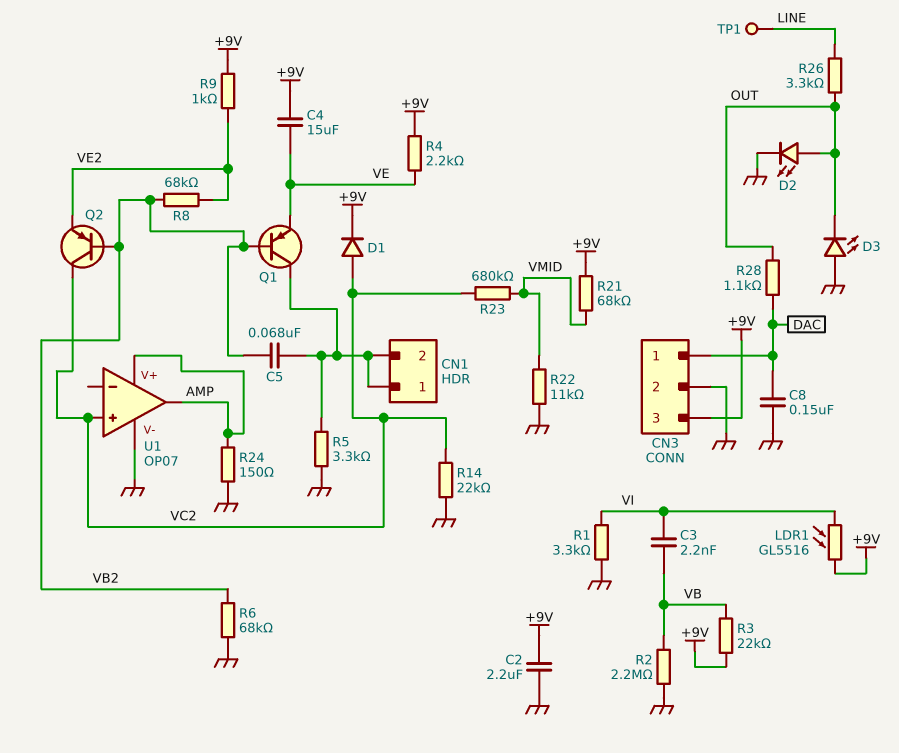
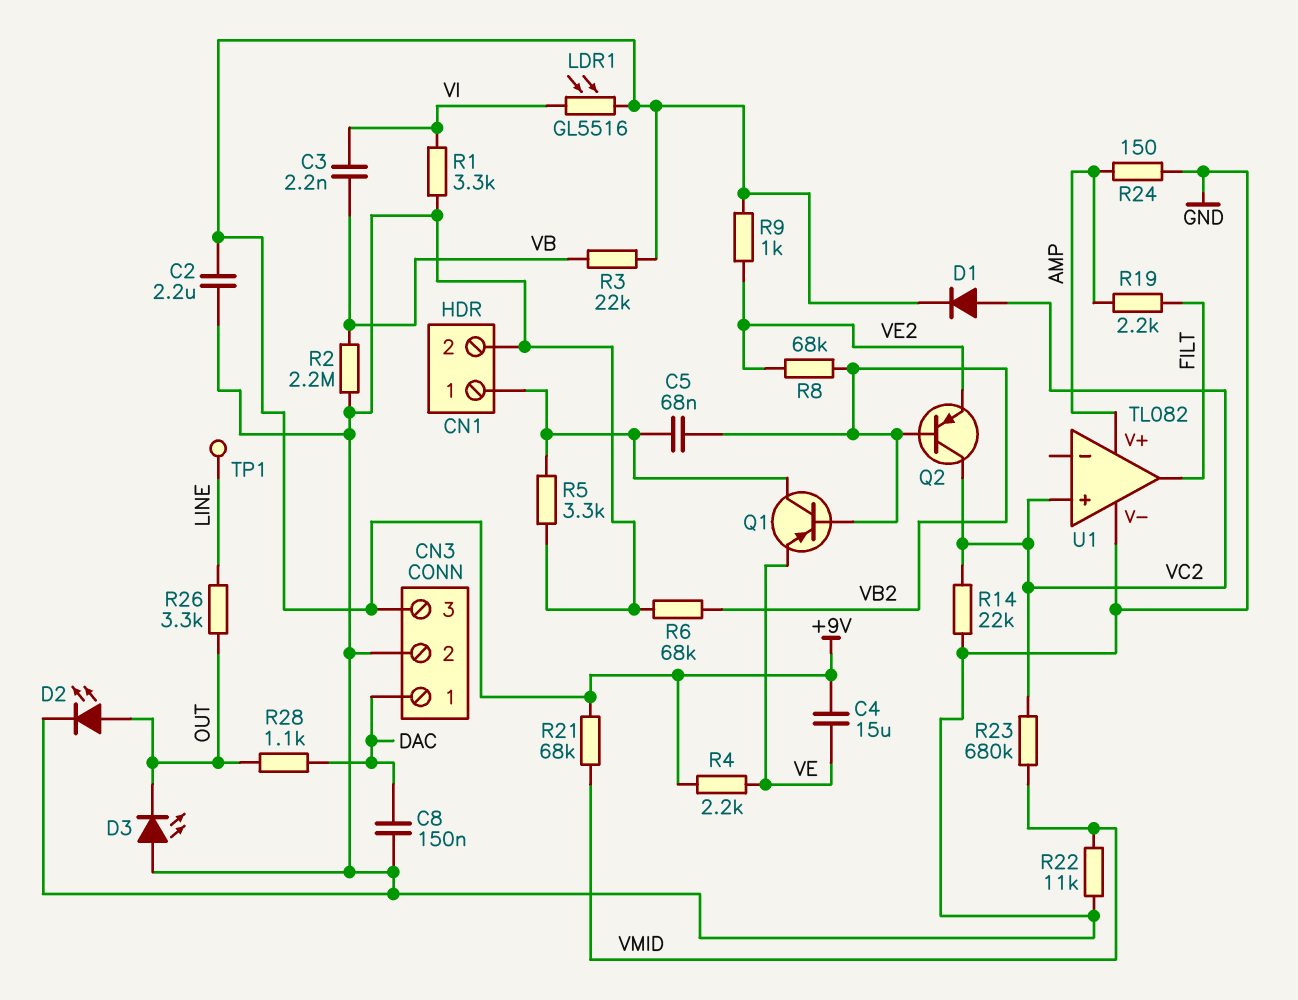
CN1 pin 2: CN1/1 -> GND
R19: none -> 2.2k (AMP, FILT)
U1: OP07 -> TL082
U1 pin out: AMP -> FILT

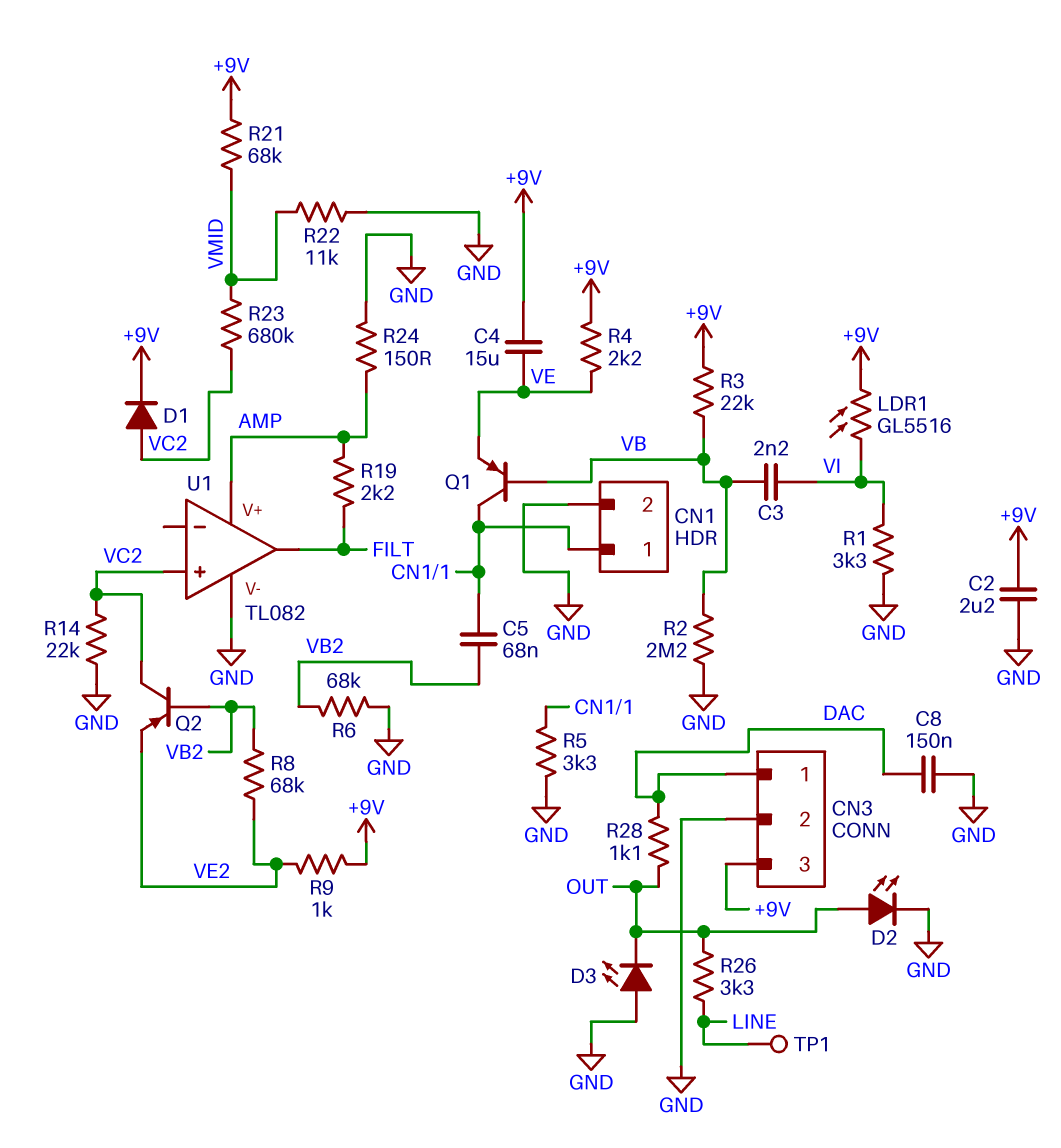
Q1: PNP (B VB2, C CN1/1, E VE) -> PNP (B VB, C CN1/1, E VE)

